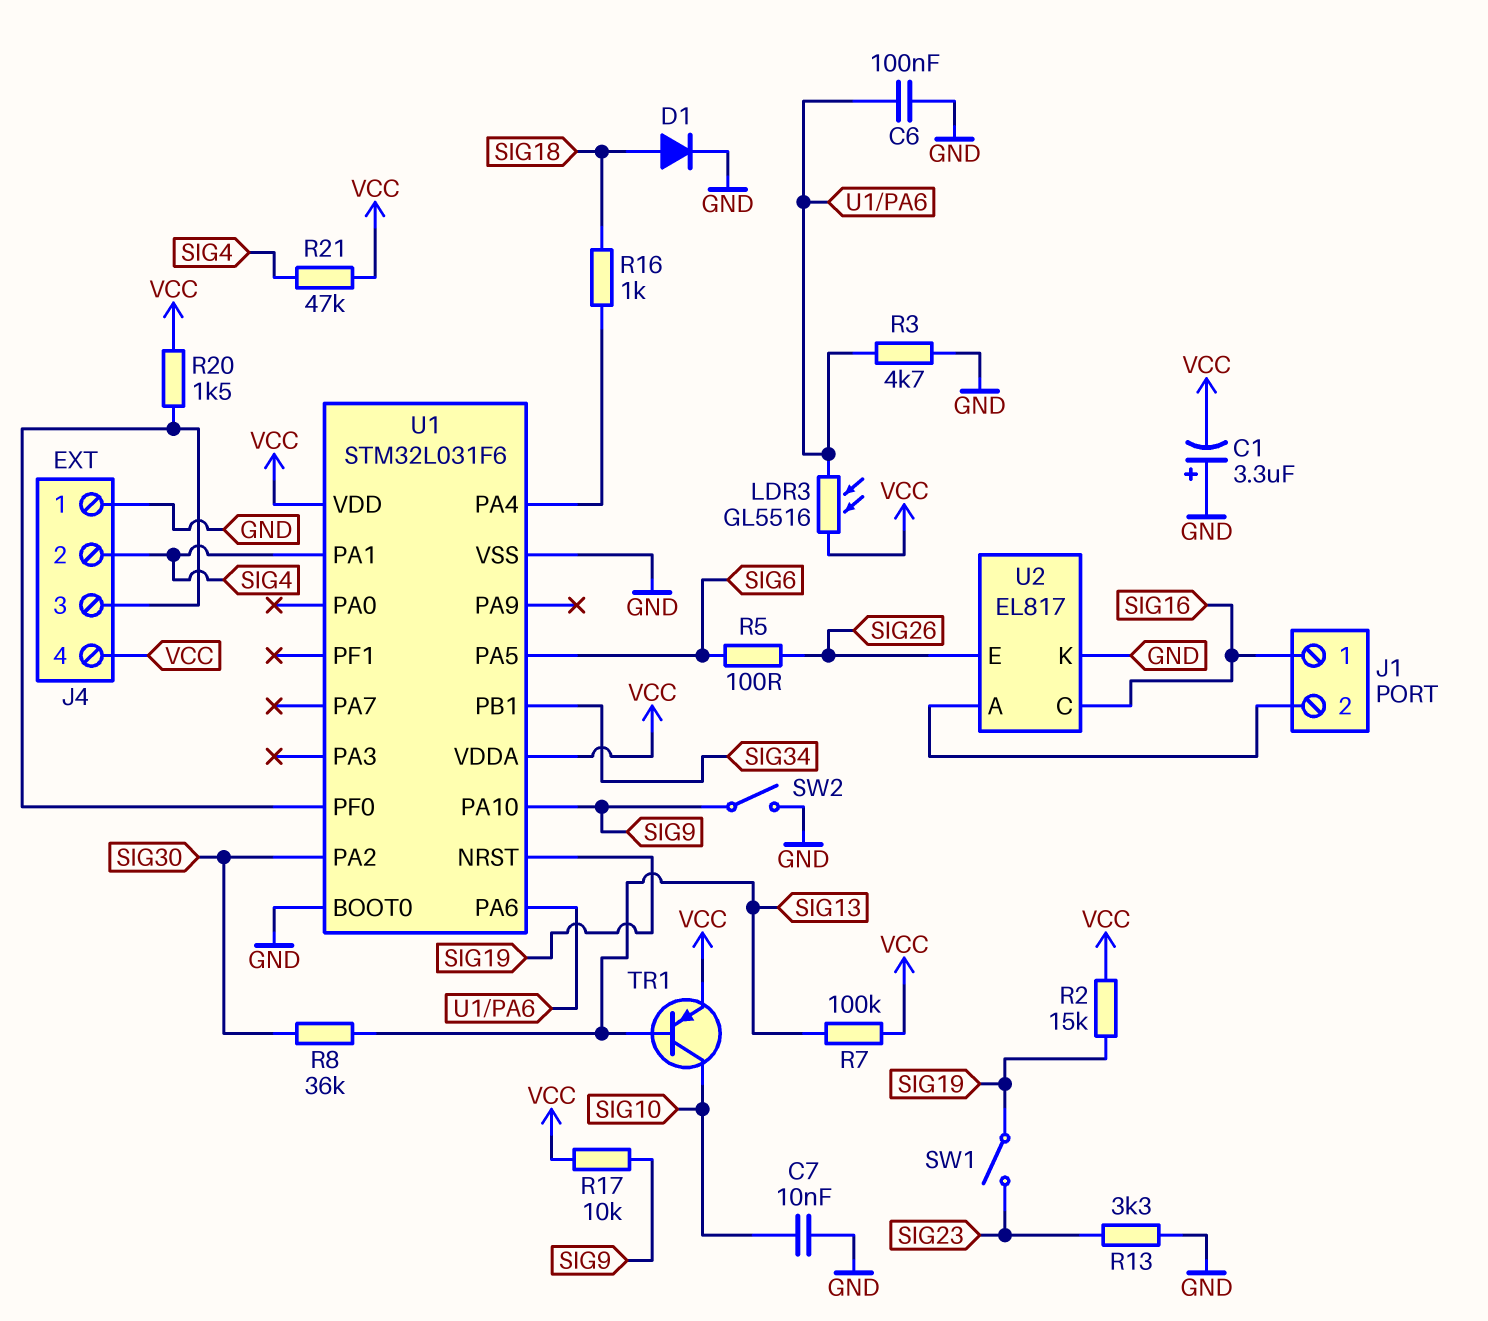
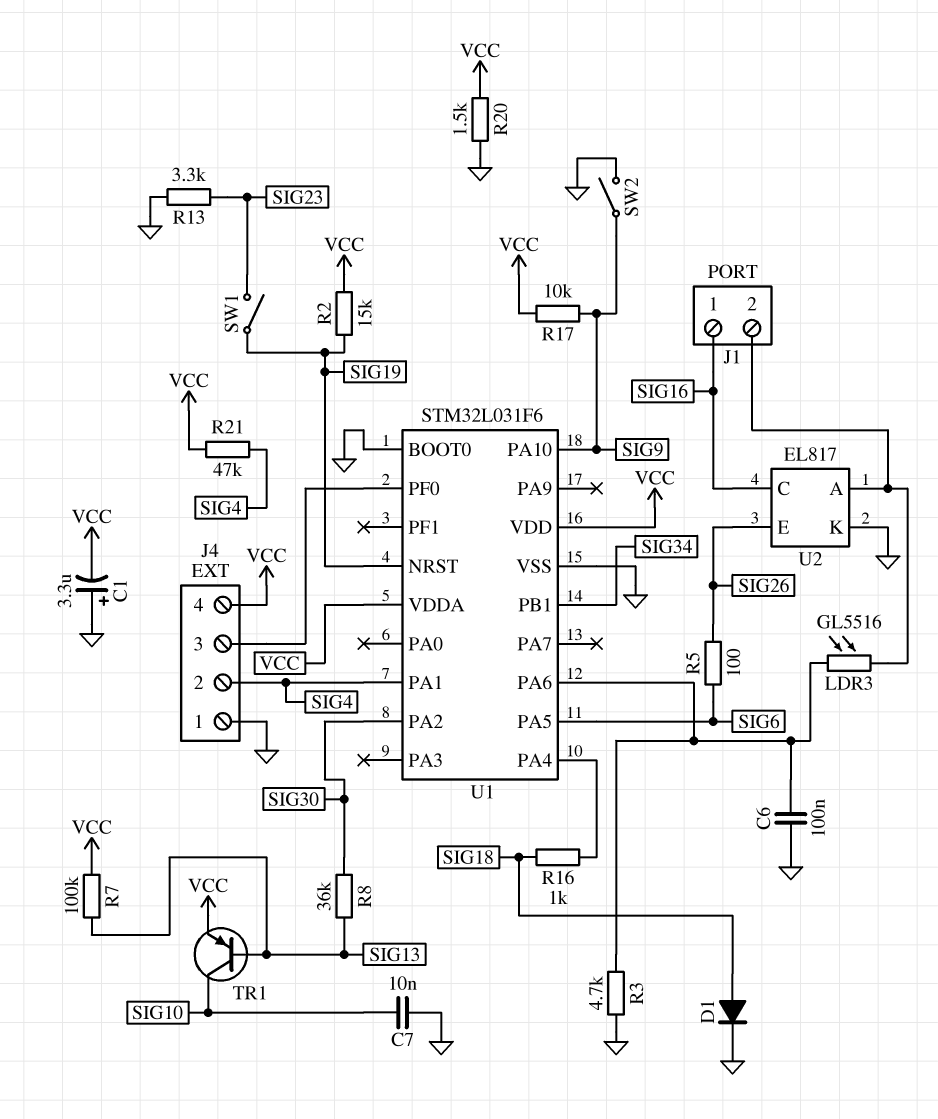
LDR3: GL5516 (U1/PA6, VCC) -> GL5516 (J1/2, U1/PA6)
R20: 1.5k (J4/3, VCC) -> 1.5k (GND, VCC)

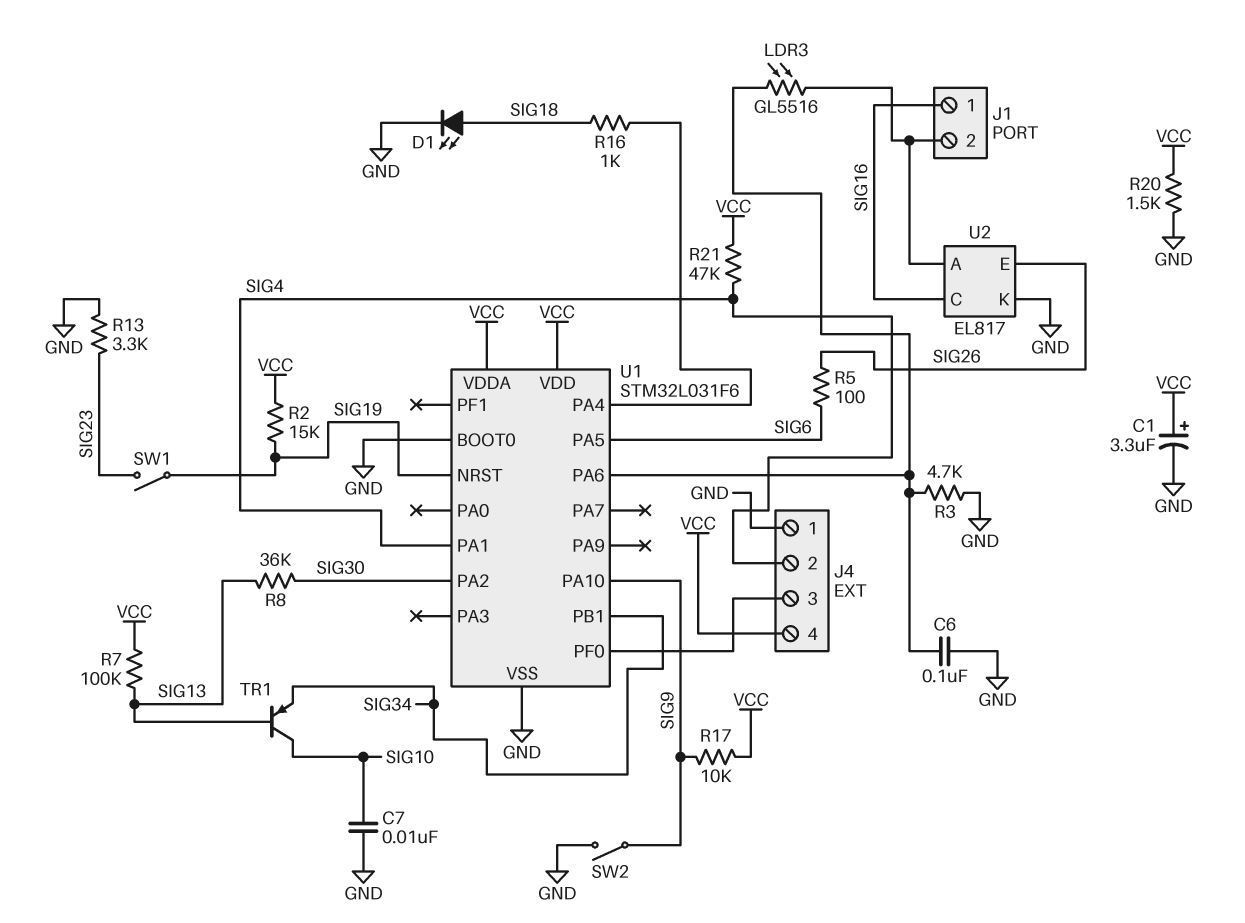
C1: 3.3uF (plus GND, minus VCC) -> 3.3uF (plus VCC, minus GND)
D1: diode (A SIG18, K GND) -> LED (A SIG18, K GND)
TR1: PNP (B SIG13, C SIG10, E VCC) -> PNP (B SIG13, C SIG10, E SIG34)

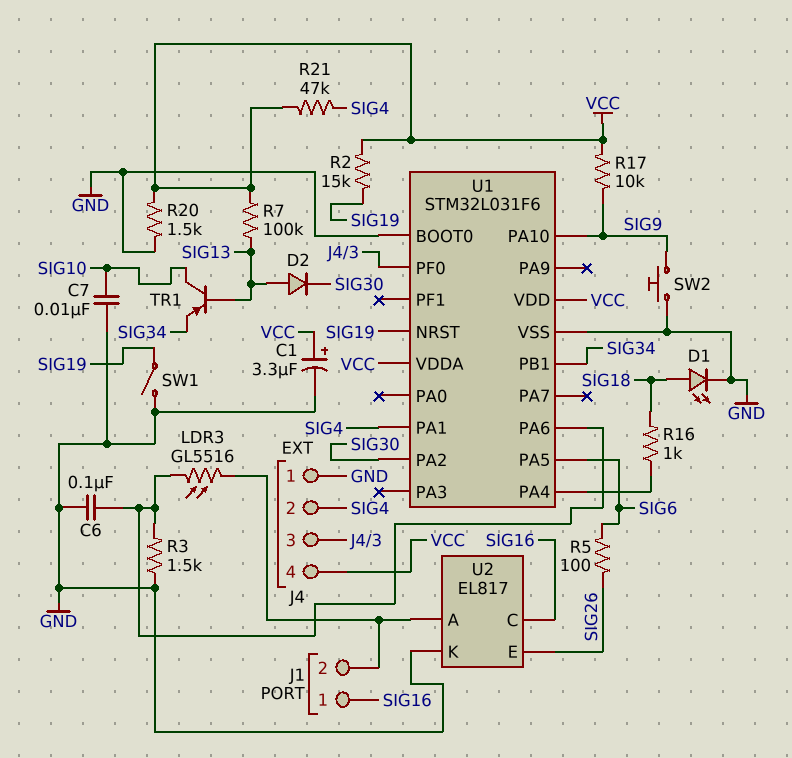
D2: none -> diode (A SIG13, K SIG30)
R3: 4.7k (GND, U1/PA6) -> 1.5k (GND, U1/PA6)
R8: 36k (SIG13, SIG30) -> none
R13: 3.3k (GND, SIG23) -> none
SW1: switch (SIG19, SIG23) -> switch (GND, SIG19)
SW2: switch (GND, SIG9) -> button (GND, SIG9)

